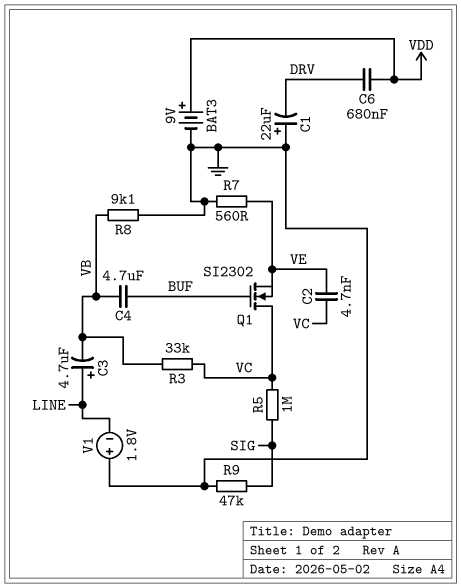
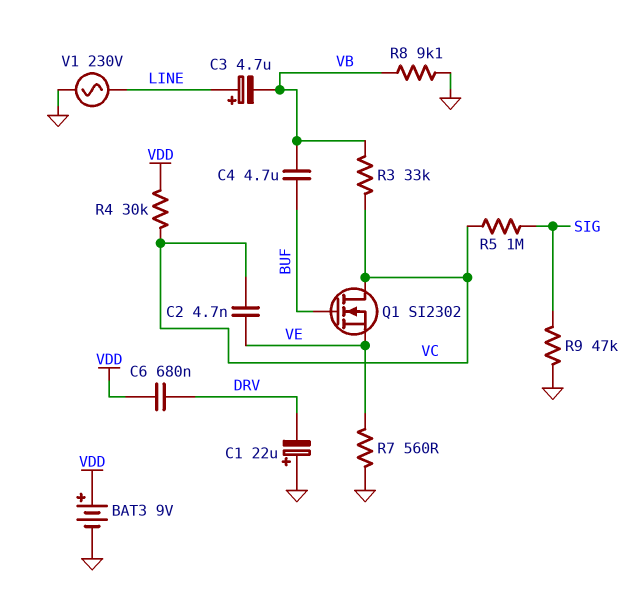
R4: none -> 30k (VC, VDD)
V1: 1.8V (plus GND, minus LINE) -> AC 230V (GND, LINE)

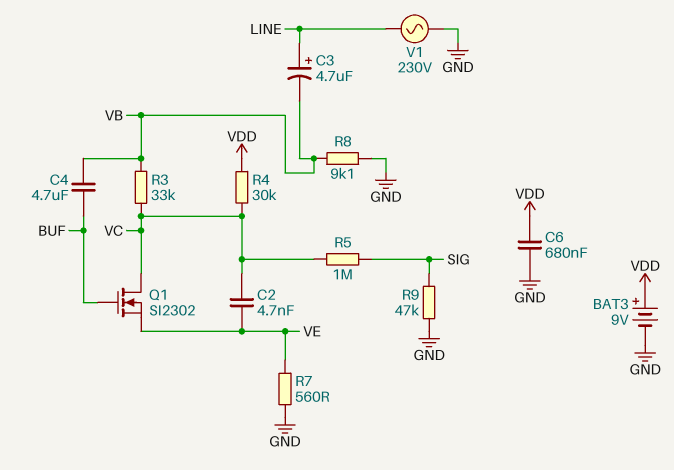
C1: 22uF (plus GND, minus DRV) -> none
C6: 680nF (DRV, VDD) -> 680nF (GND, VDD)

